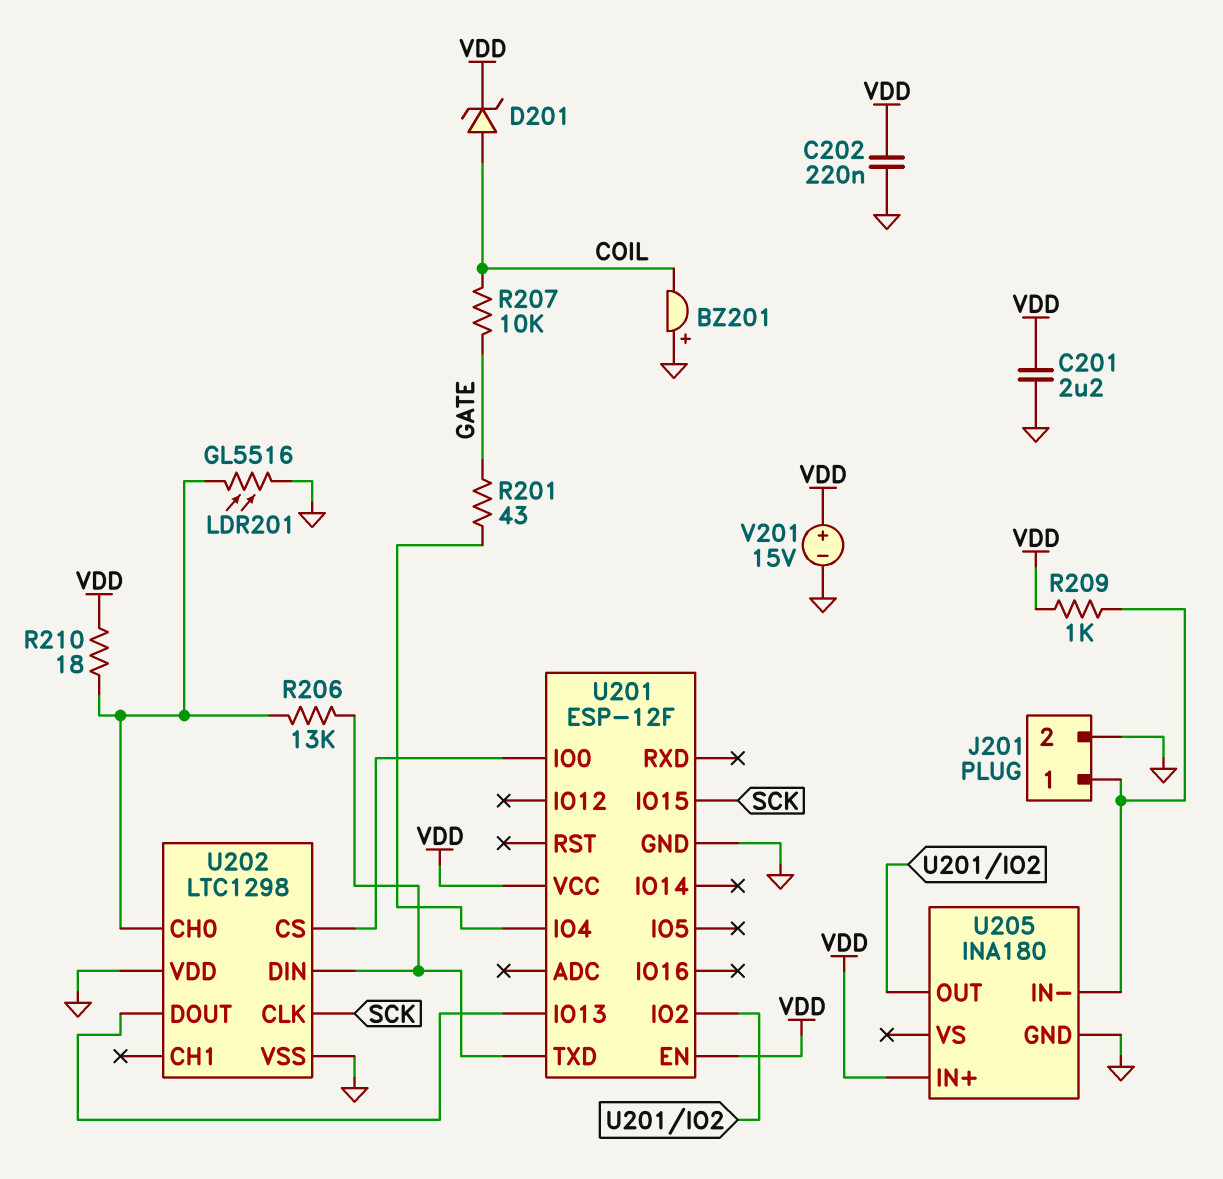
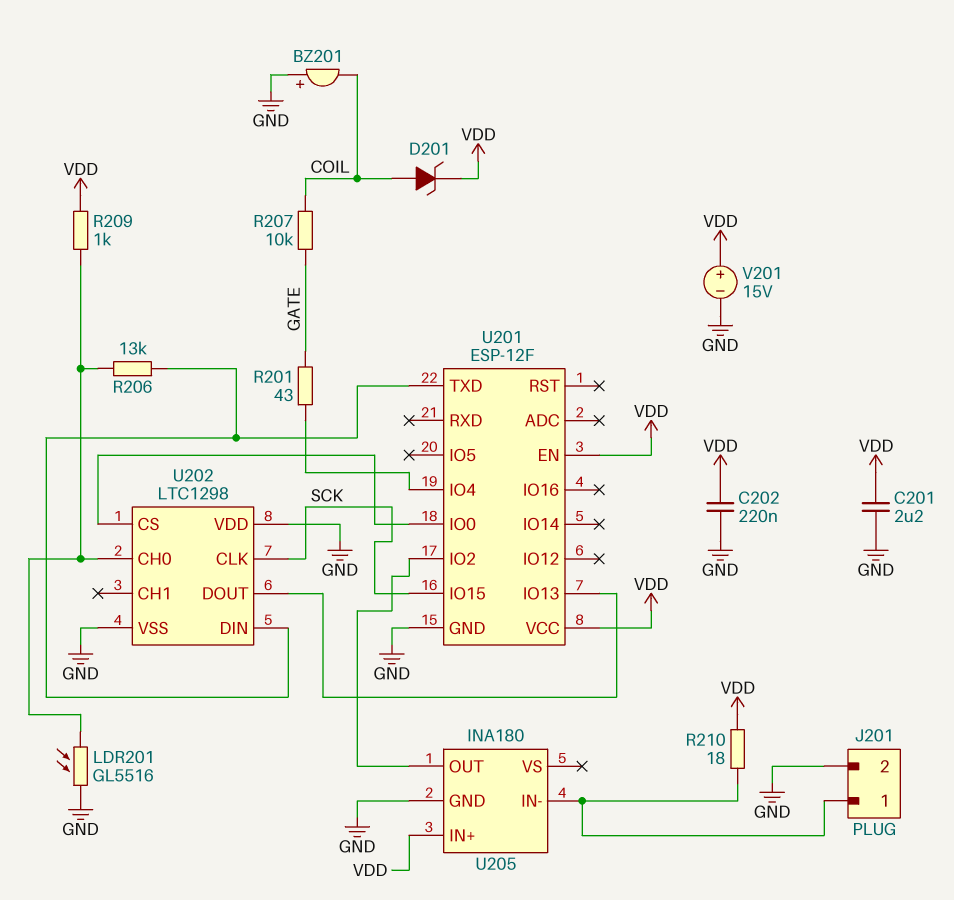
R209: 1k (J201/1, VDD) -> 1k (U202/CH0, VDD)
R210: 18 (U202/CH0, VDD) -> 18 (J201/1, VDD)

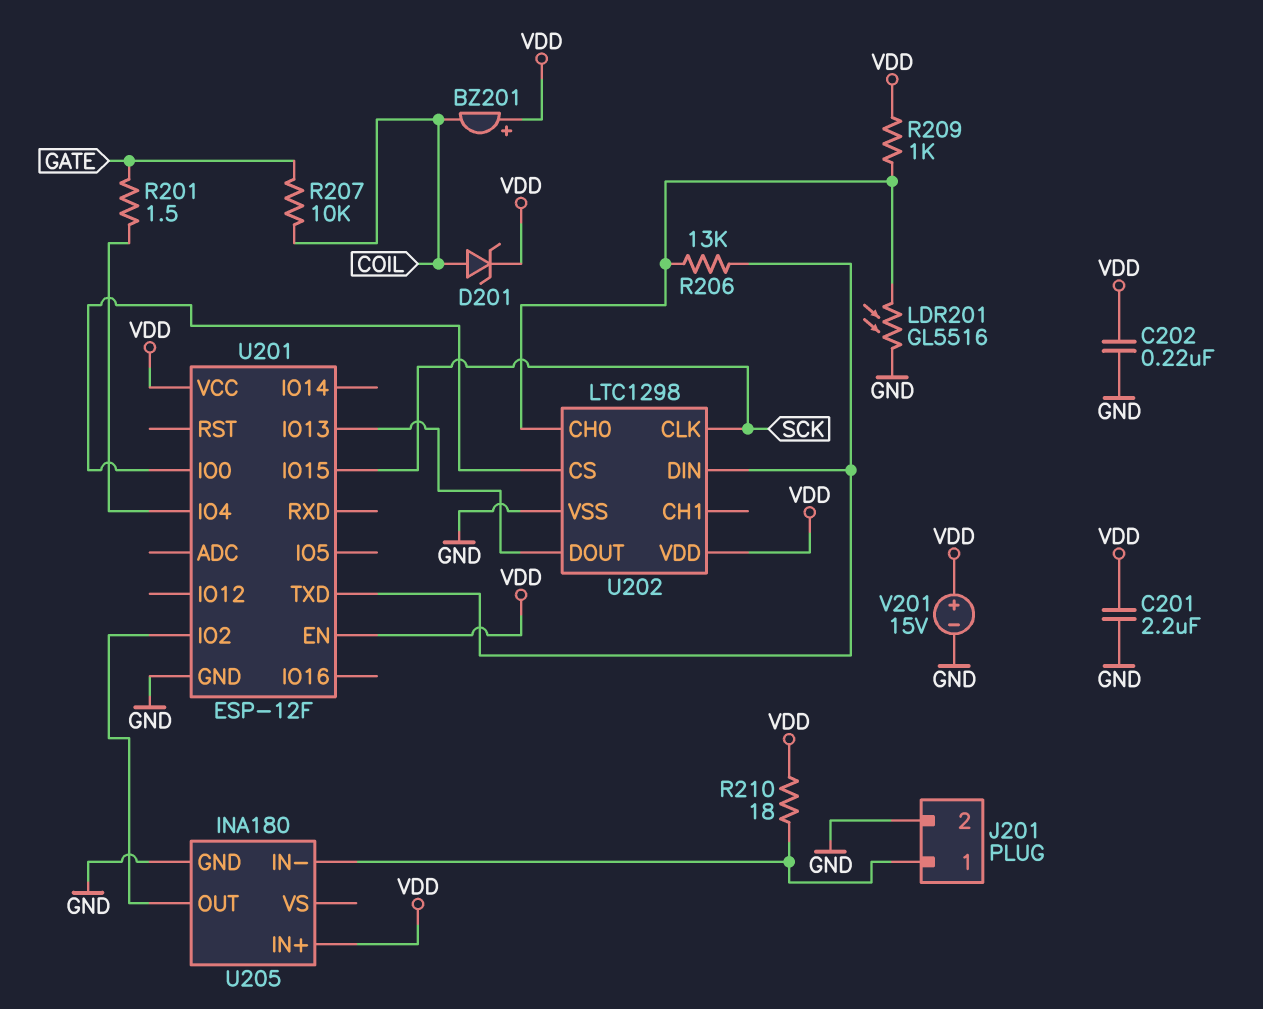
BZ201: buzzer (plus GND, minus COIL) -> buzzer (plus VDD, minus COIL)
R201: 43 (GATE, U201/IO4) -> 1.5 (GATE, U201/IO4)
U202 pin VDD: GND -> VDD

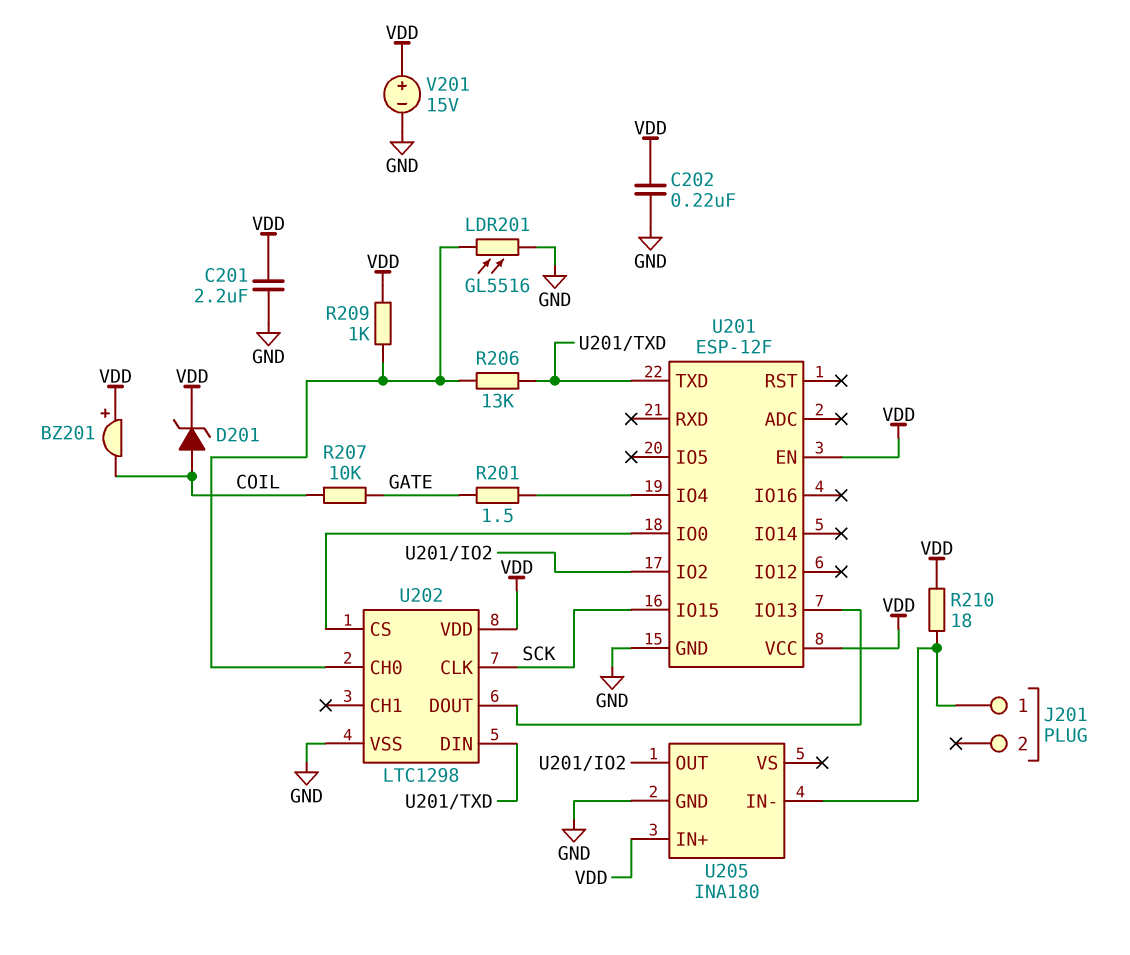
J201 pin 2: GND -> none

